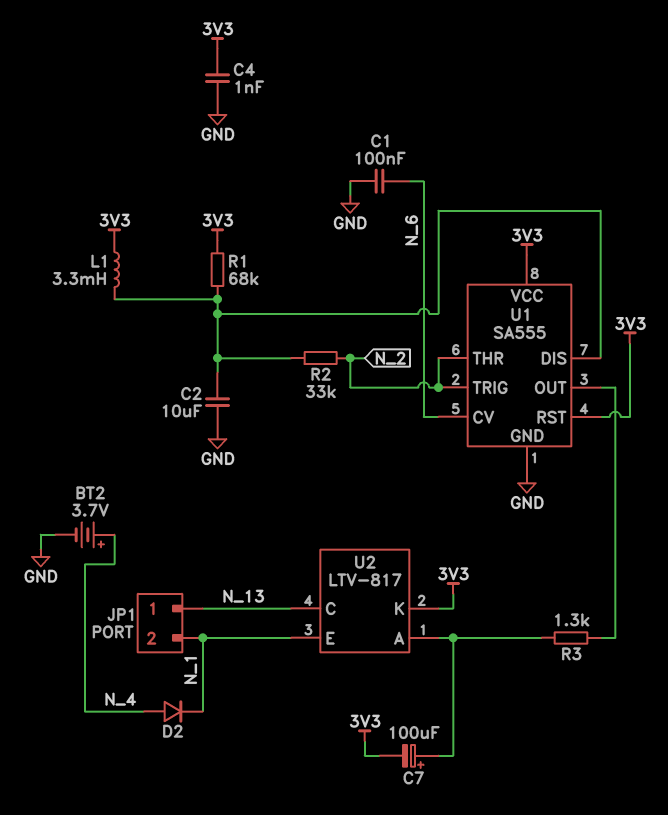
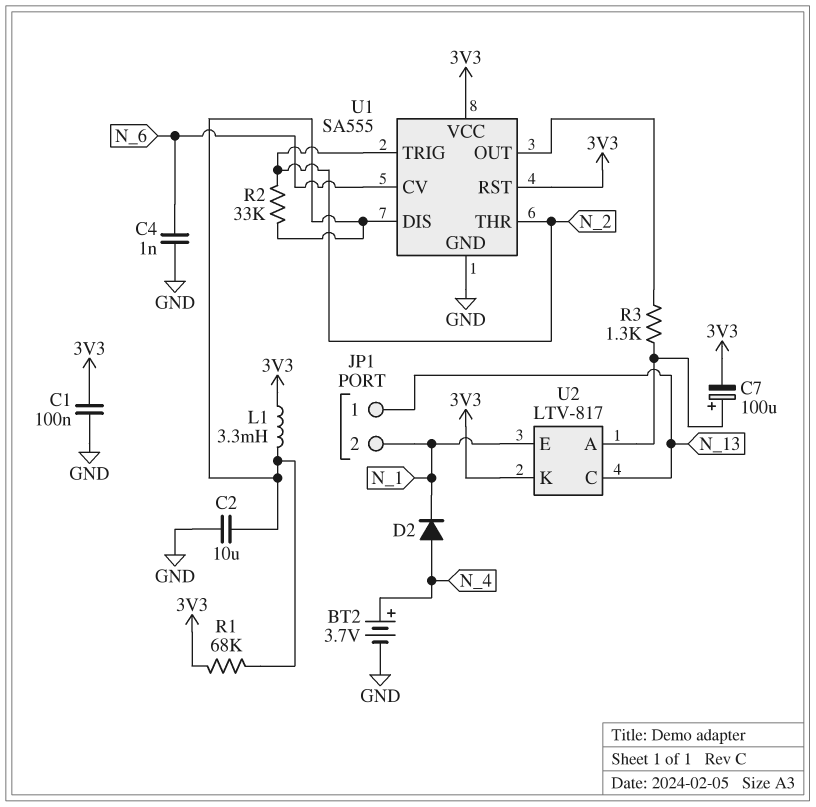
C1: 100nF (GND, N_6) -> 100nF (3V3, GND)
C4: 1nF (3V3, GND) -> 1nF (GND, N_6)

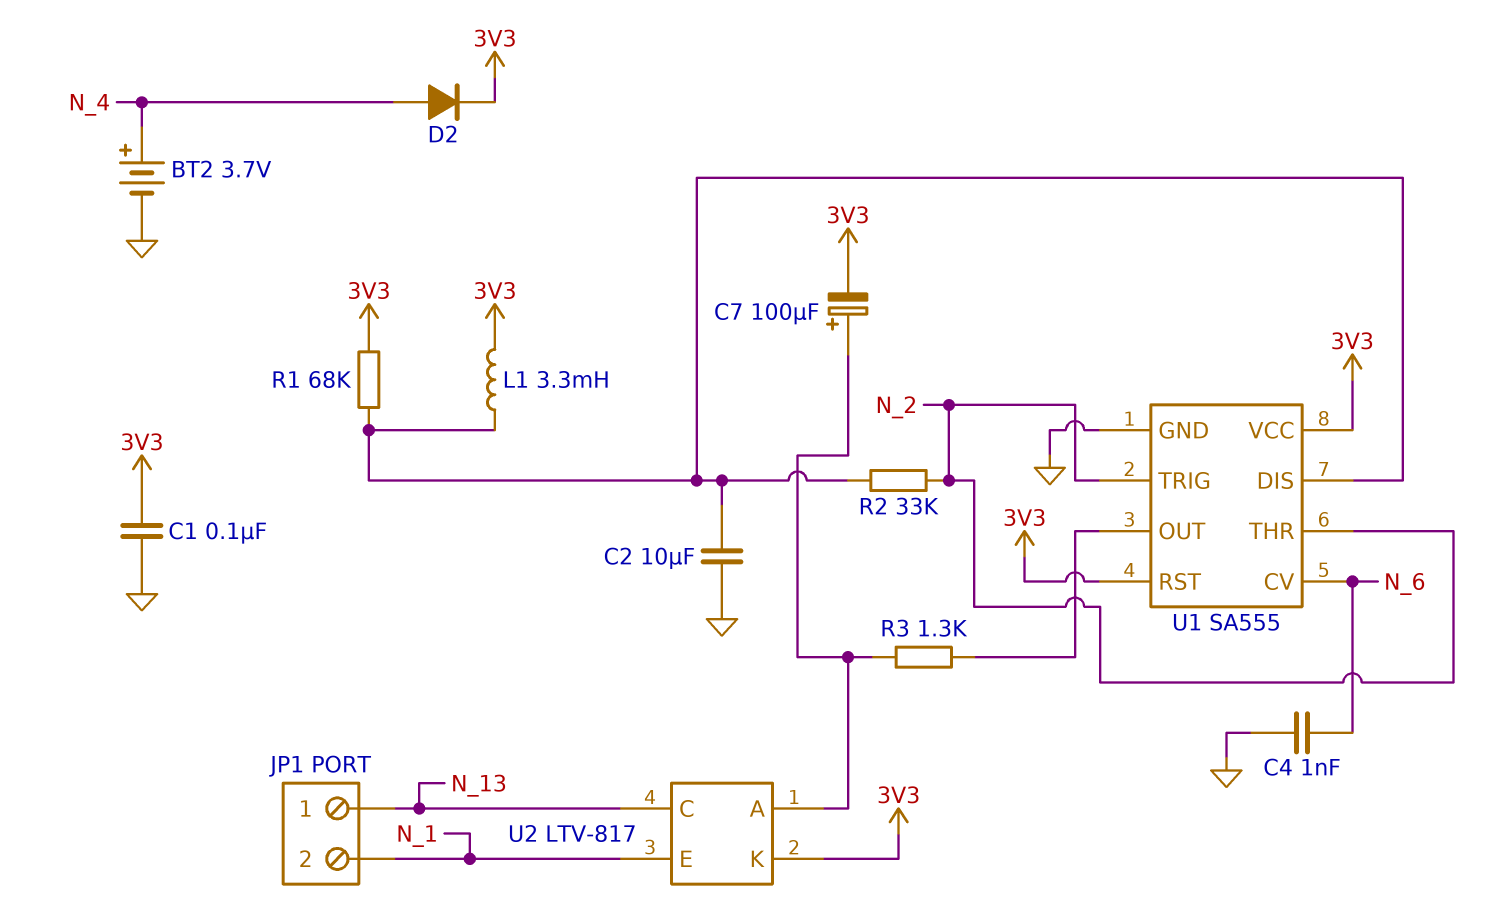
D2: diode (A N_4, K N_1) -> diode (A N_4, K 3V3)

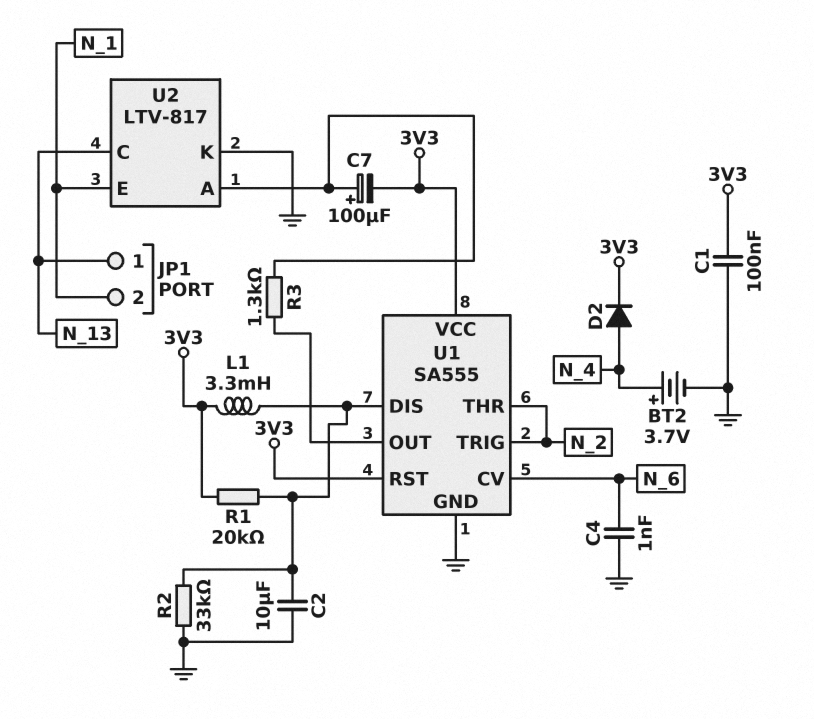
R1: 68k (3V3, U1/DIS) -> 20k (3V3, U1/DIS)
R2: 33k (N_2, U1/DIS) -> 33k (GND, U1/DIS)
U2 pin K: 3V3 -> GND

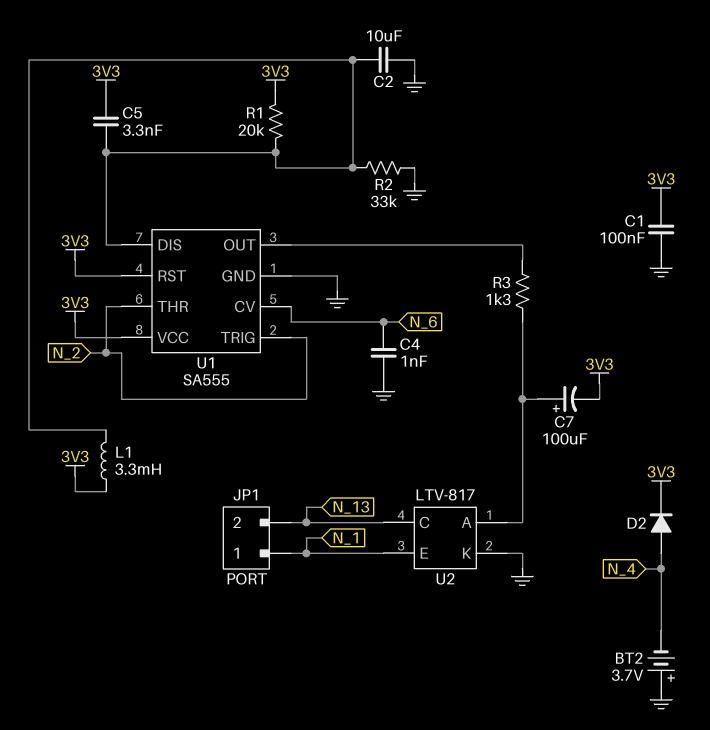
BT2: 3.7V (plus N_4, minus GND) -> 3.7V (plus GND, minus N_4)
C5: none -> 3.3nF (3V3, U1/DIS)
JP1 pin 1: N_13 -> N_1
JP1 pin 2: N_1 -> N_13

